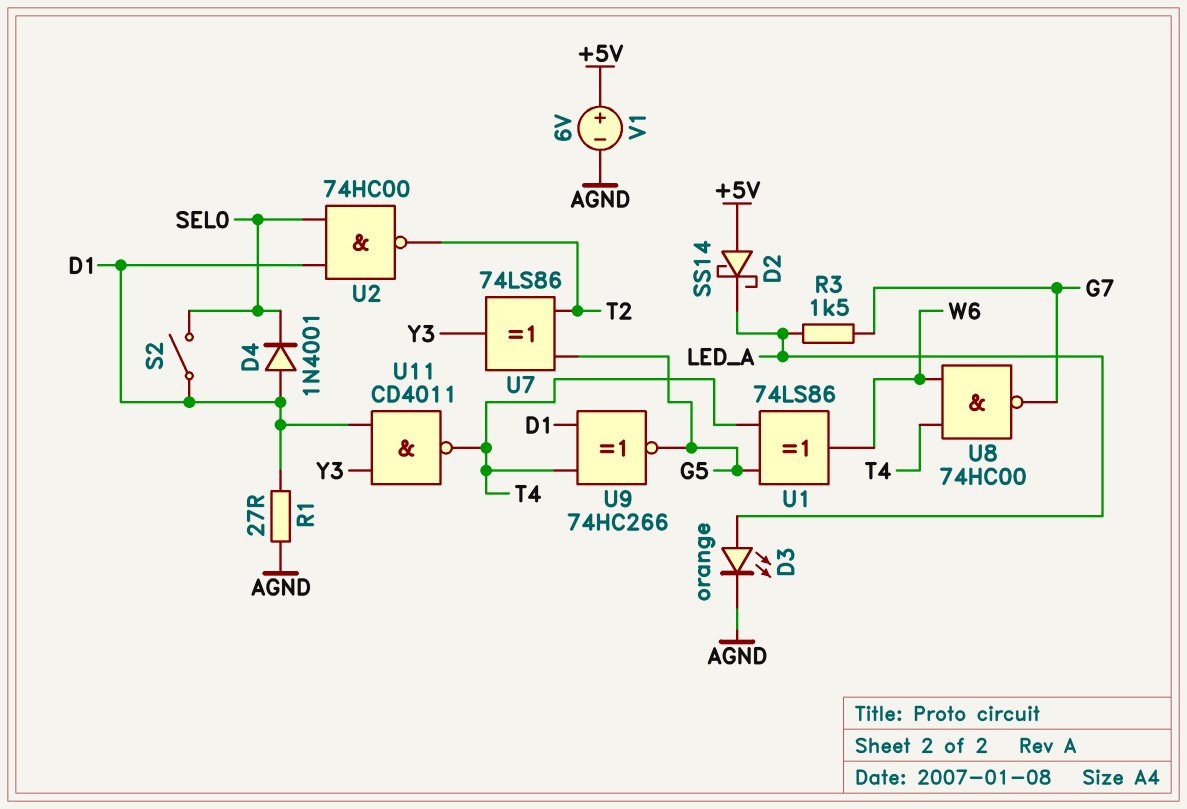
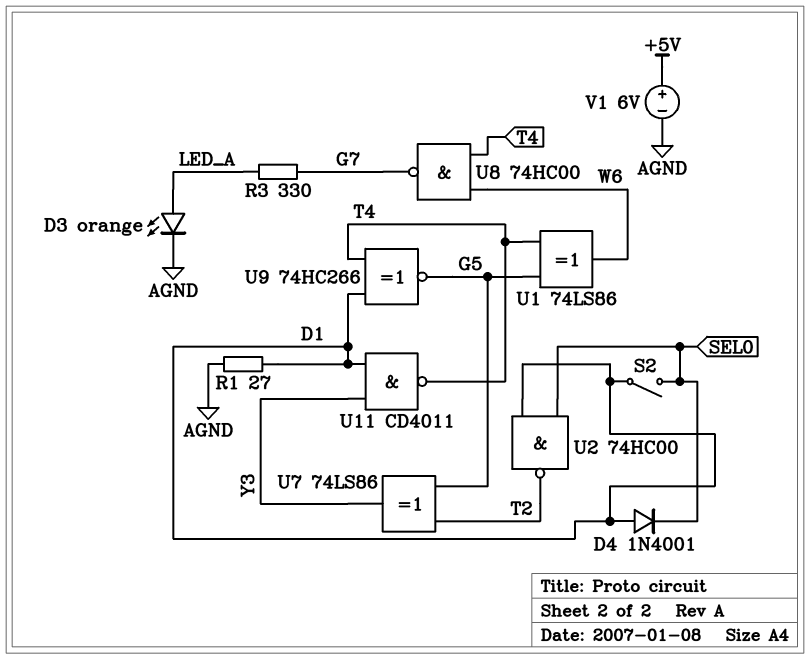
D2: schottky SS14 (A +5V, K LED_A) -> none
R3: 1.5k (G7, LED_A) -> 330 (G7, LED_A)

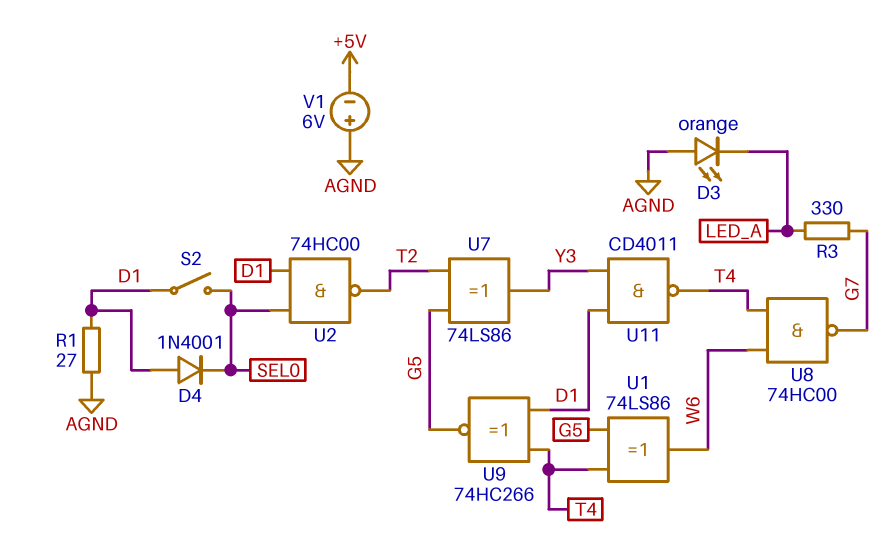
D3: LED orange (A LED_A, K AGND) -> LED orange (A AGND, K LED_A)
V1: 6V (plus +5V, minus AGND) -> 6V (plus AGND, minus +5V)

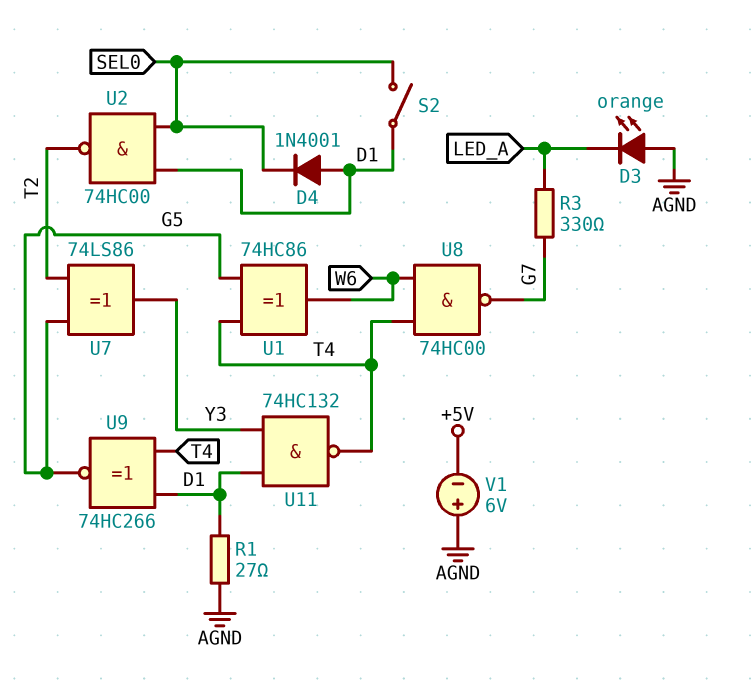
U1: XOR 74LS86 (in G5, in T4, out W6) -> XOR 74HC86 (in G5, in T4, out W6)
U11: NAND CD4011 (in D1, in Y3, out T4) -> NAND 74HC132 (in D1, in Y3, out T4)

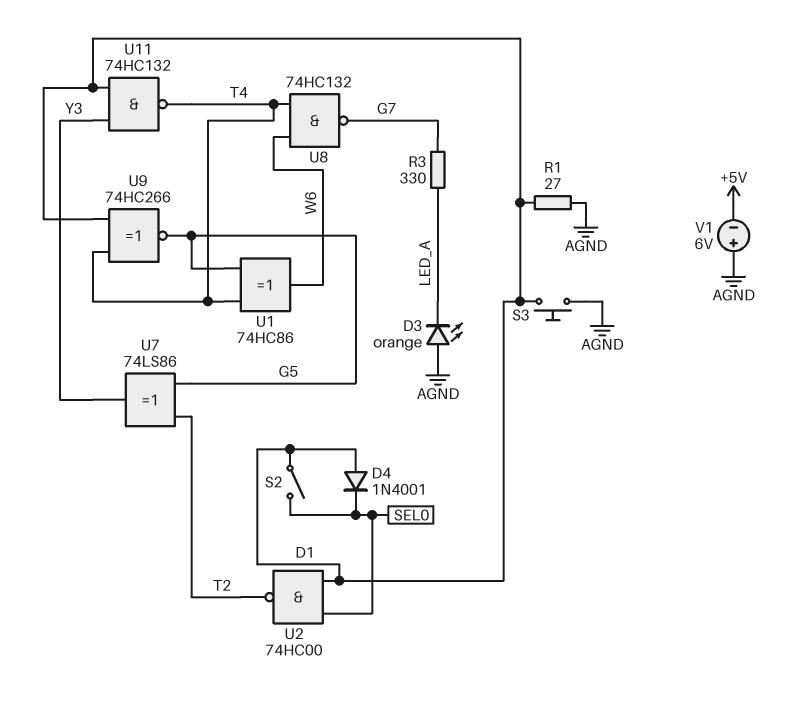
S3: none -> button (AGND, D1)
U8: NAND 74HC00 (in T4, in W6, out G7) -> NAND 74HC132 (in T4, in W6, out G7)

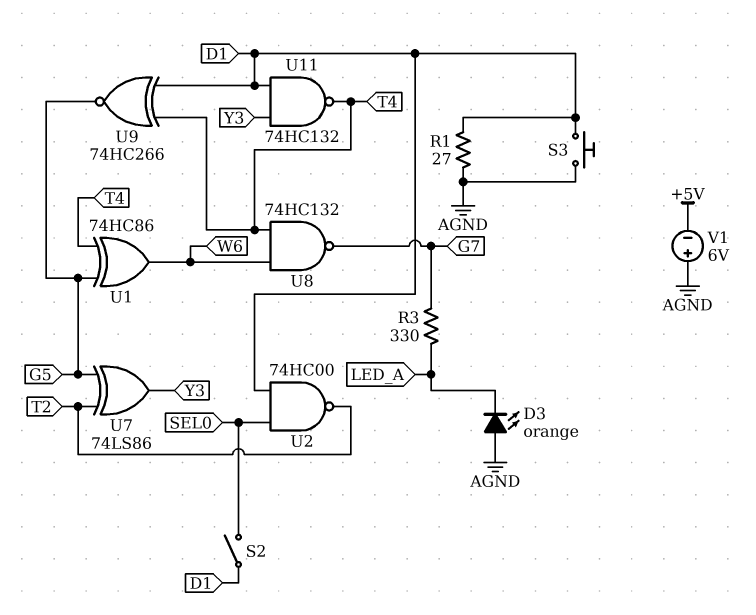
D4: diode 1N4001 (A D1, K SEL0) -> none

